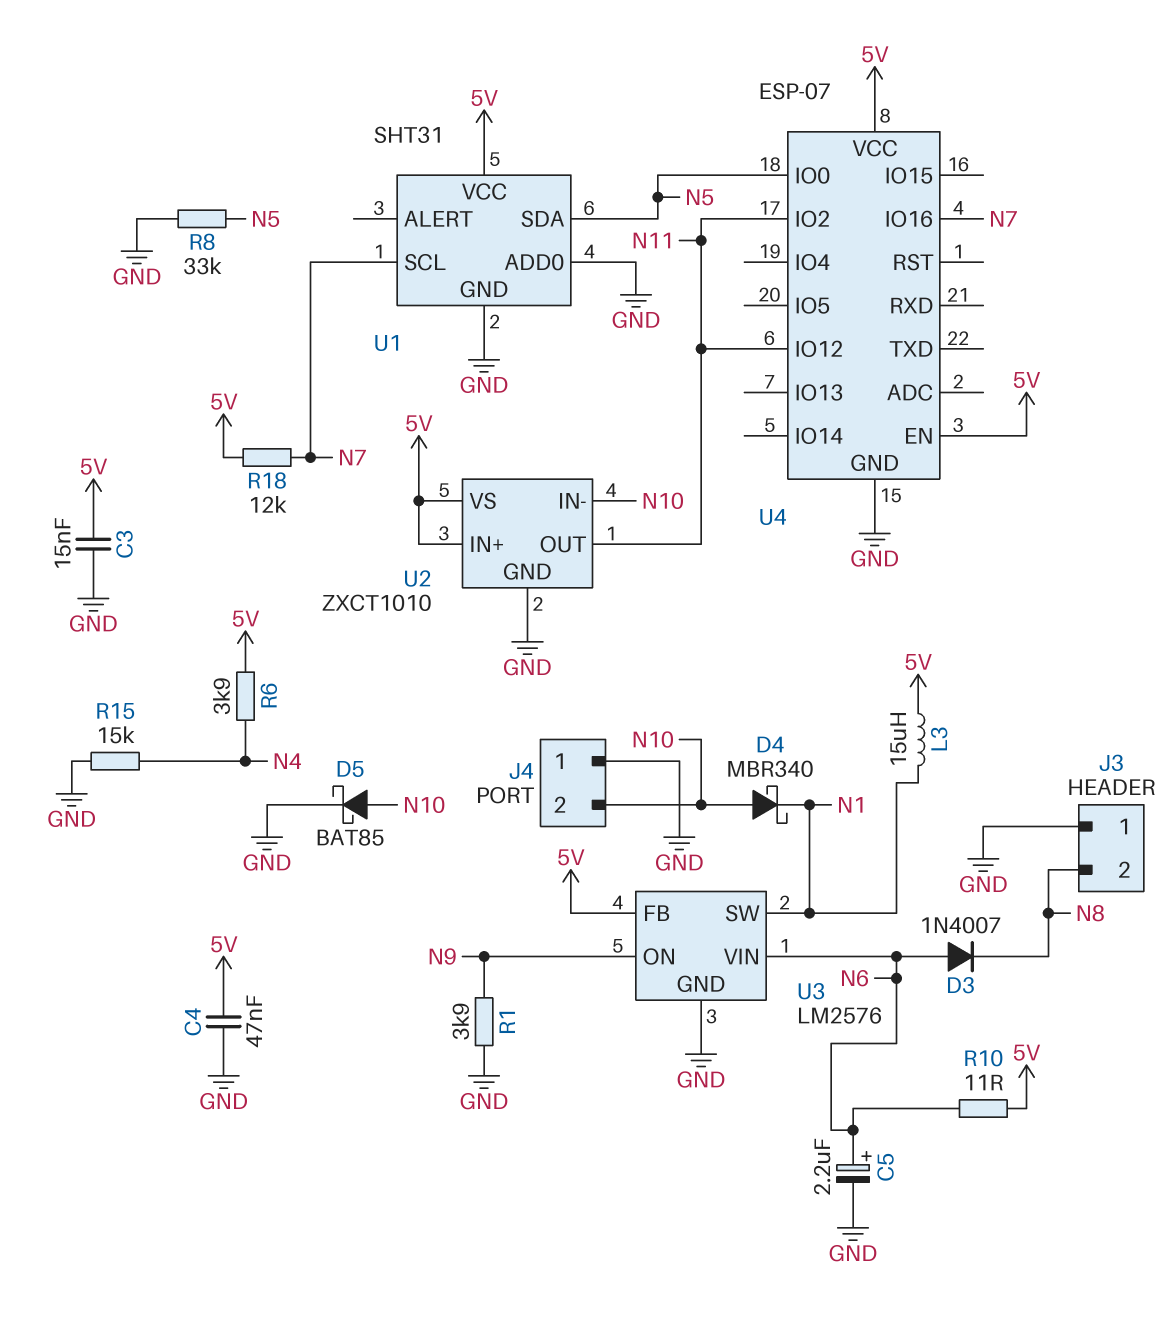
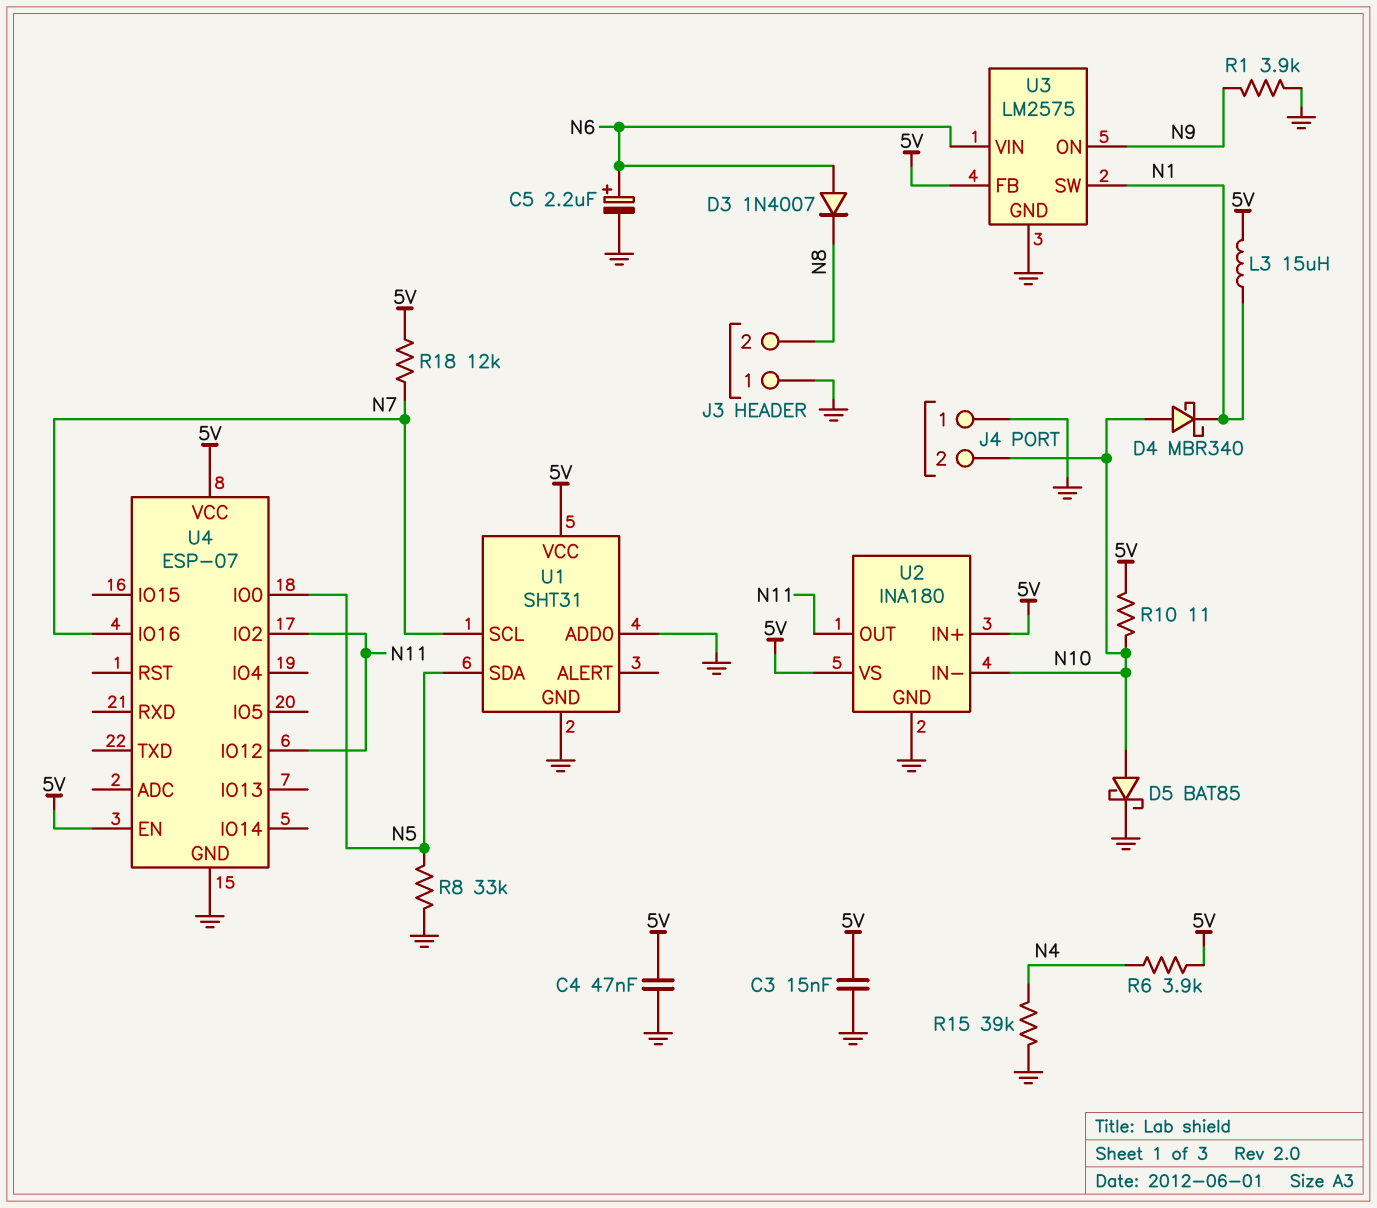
R10: 11 (5V, N6) -> 11 (5V, N10)
R15: 15k (GND, N4) -> 39k (GND, N4)
U2: ZXCT1010 -> INA180
U3: LM2576 -> LM2575

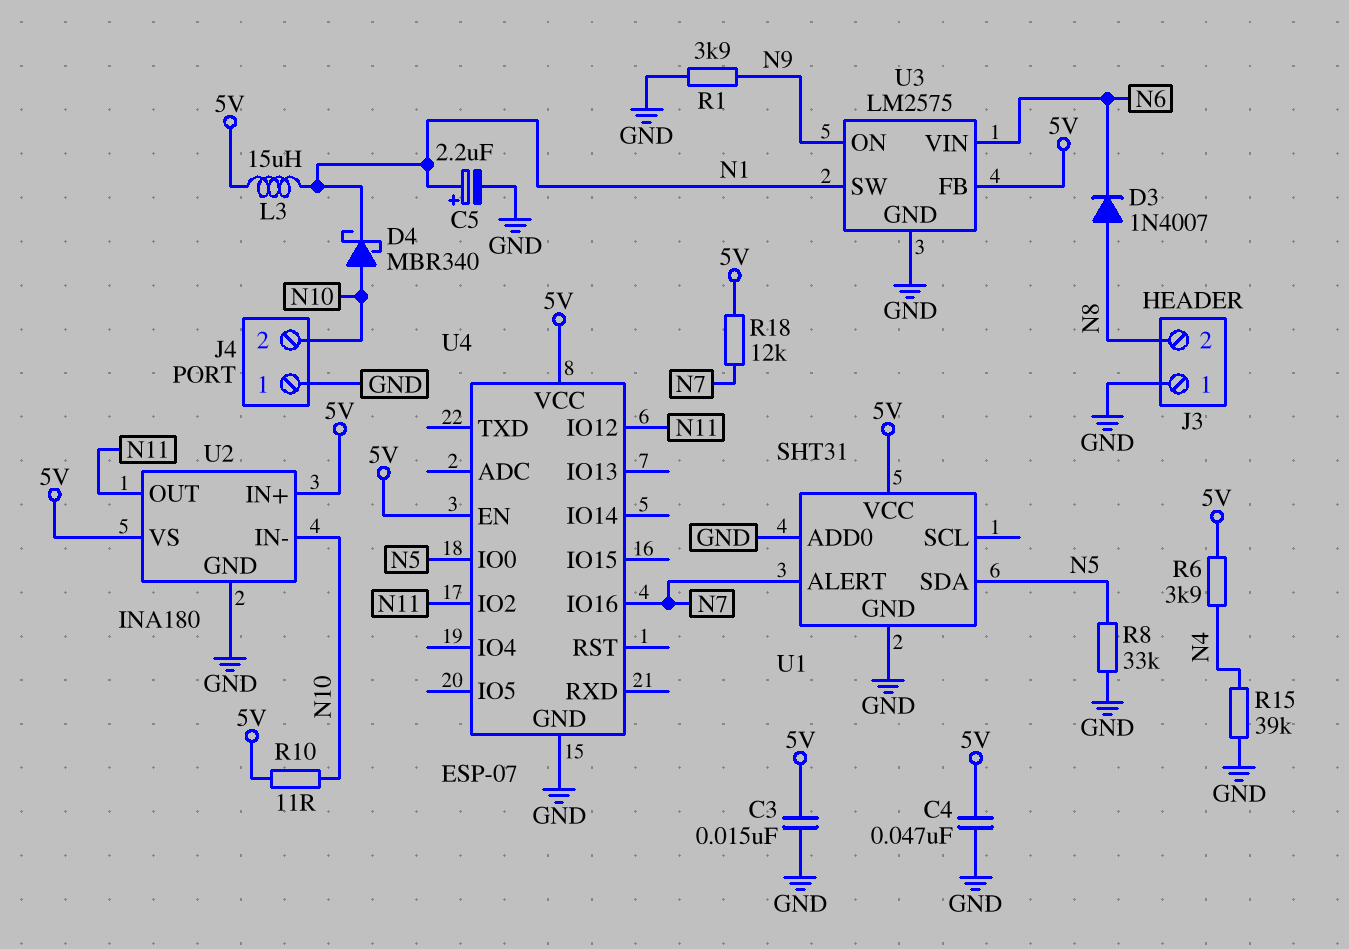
C5: 2.2uF (plus N6, minus GND) -> 2.2uF (plus N1, minus GND)
D3: diode 1N4007 (A N6, K N8) -> diode 1N4007 (A N8, K N6)
D5: schottky BAT85 (A N10, K GND) -> none
U1 pin ALERT: none -> N7
U1 pin SCL: N7 -> none

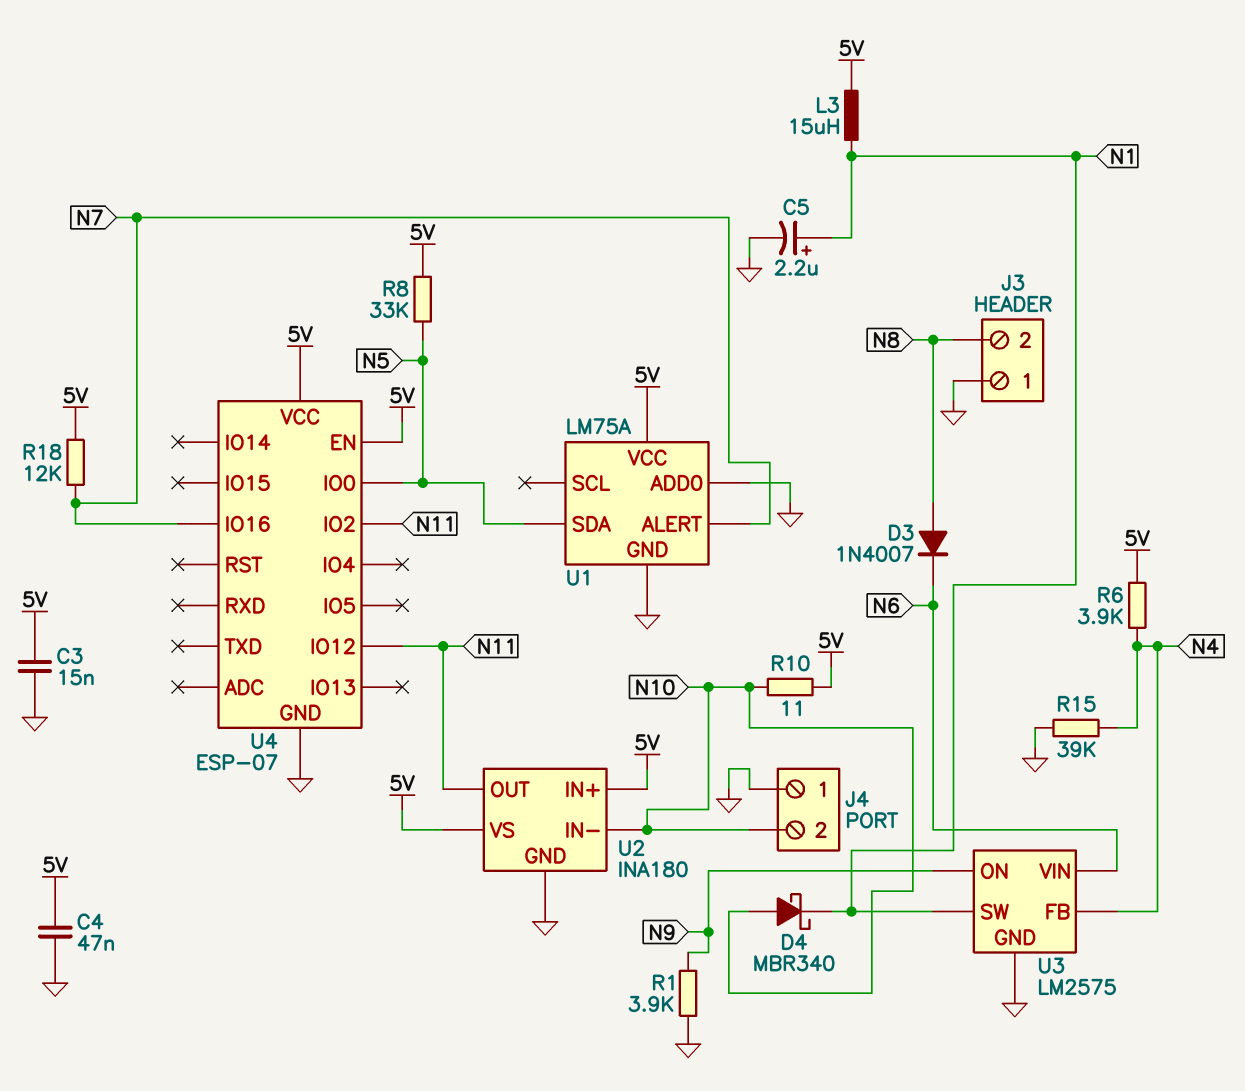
R8: 33k (GND, N5) -> 33k (5V, N5)
U1: SHT31 -> LM75A
U3 pin FB: 5V -> N4

